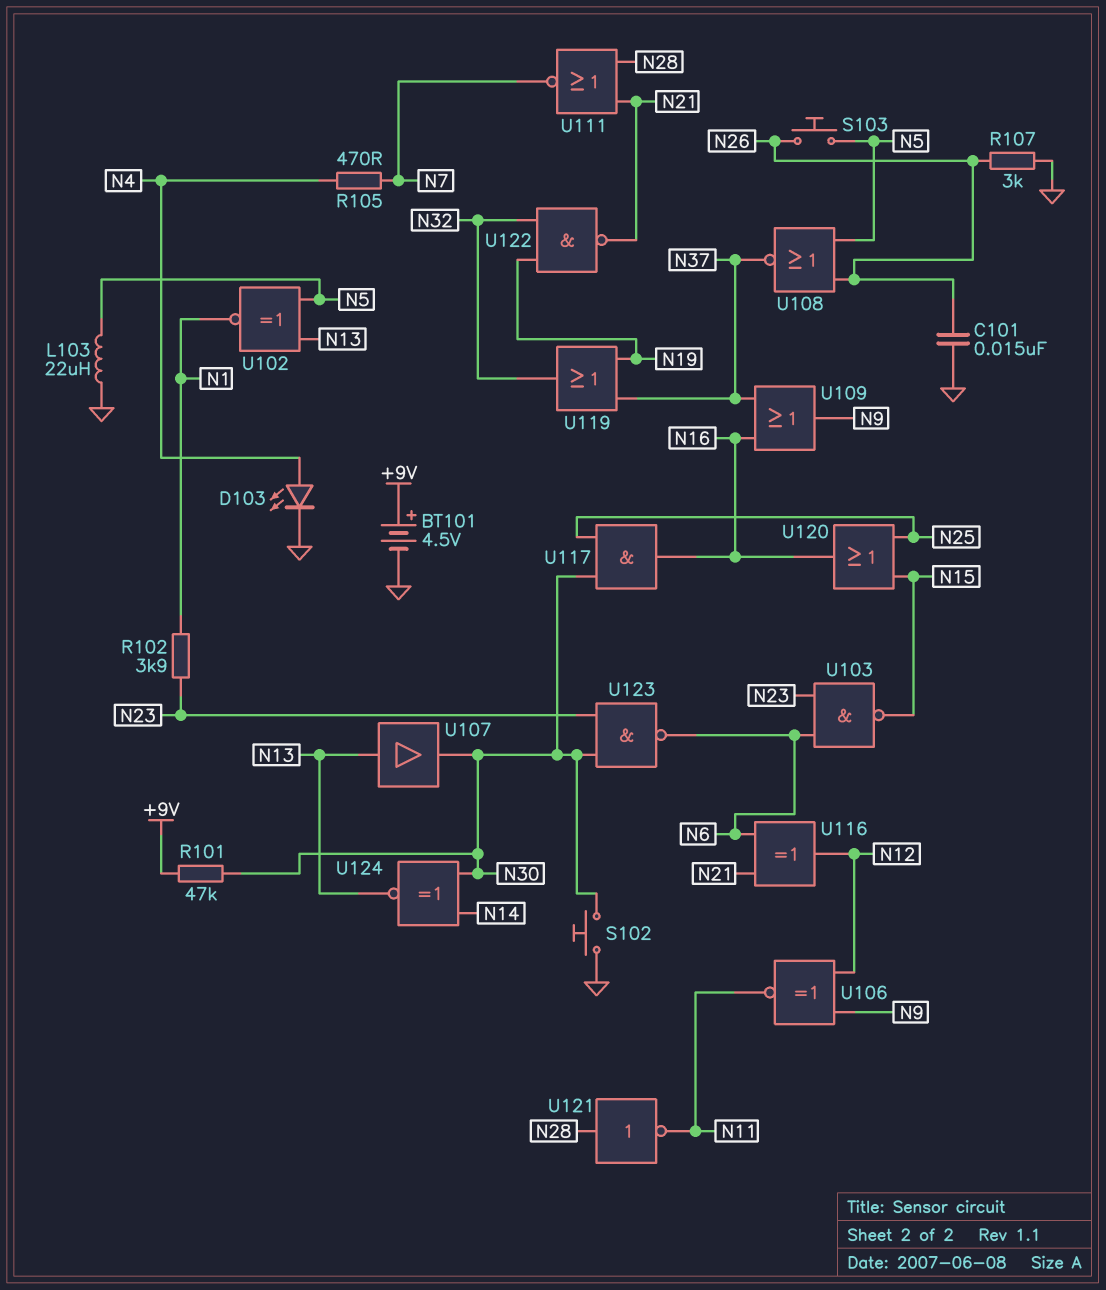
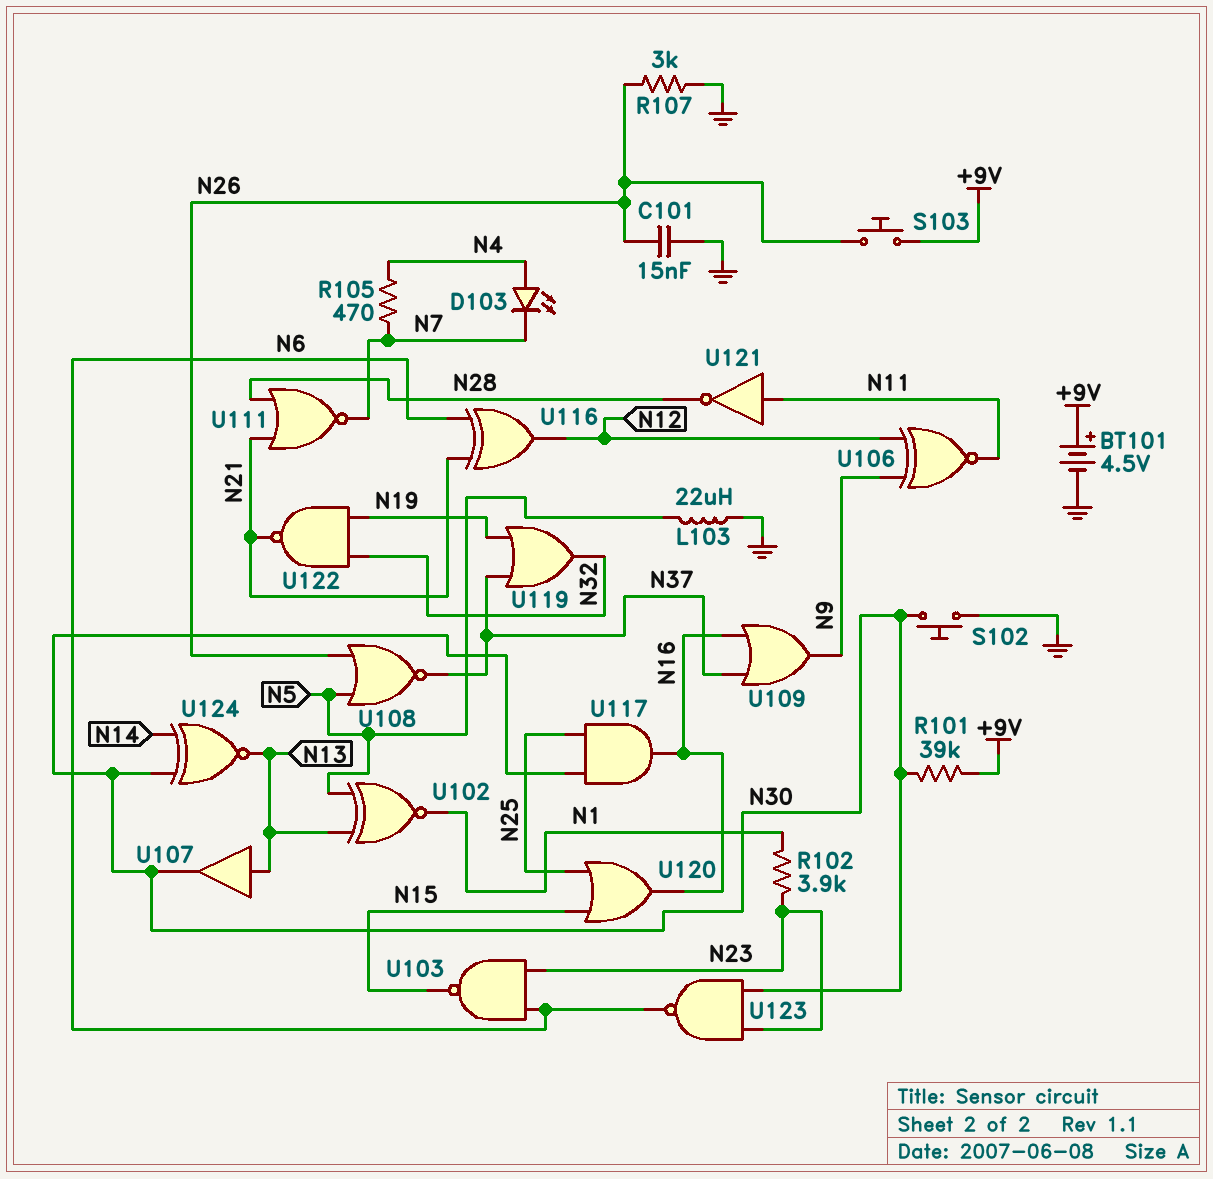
D103: LED (A N4, K GND) -> LED (A N4, K N7)
R101: 47k (+9V, N30) -> 39k (+9V, N30)
S103: button (N5, N26) -> button (+9V, N26)
U121: NOT (in N28, out N11) -> NOT (in N11, out N28)

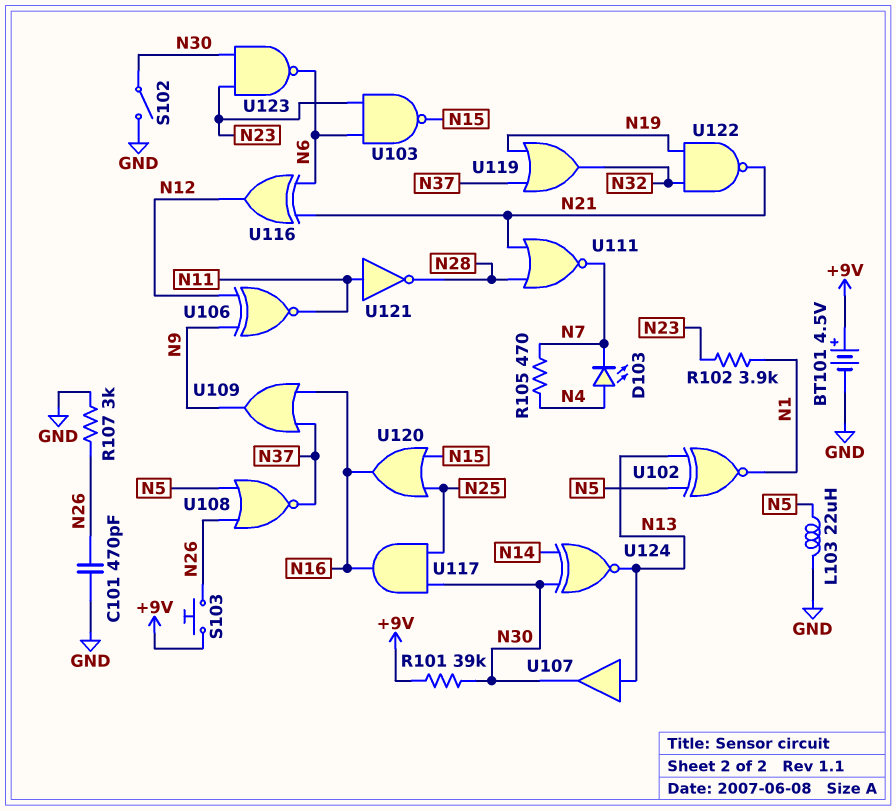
C101: 15nF (GND, N26) -> 470pF (GND, N26)
S102: button (GND, N30) -> switch (GND, N30)

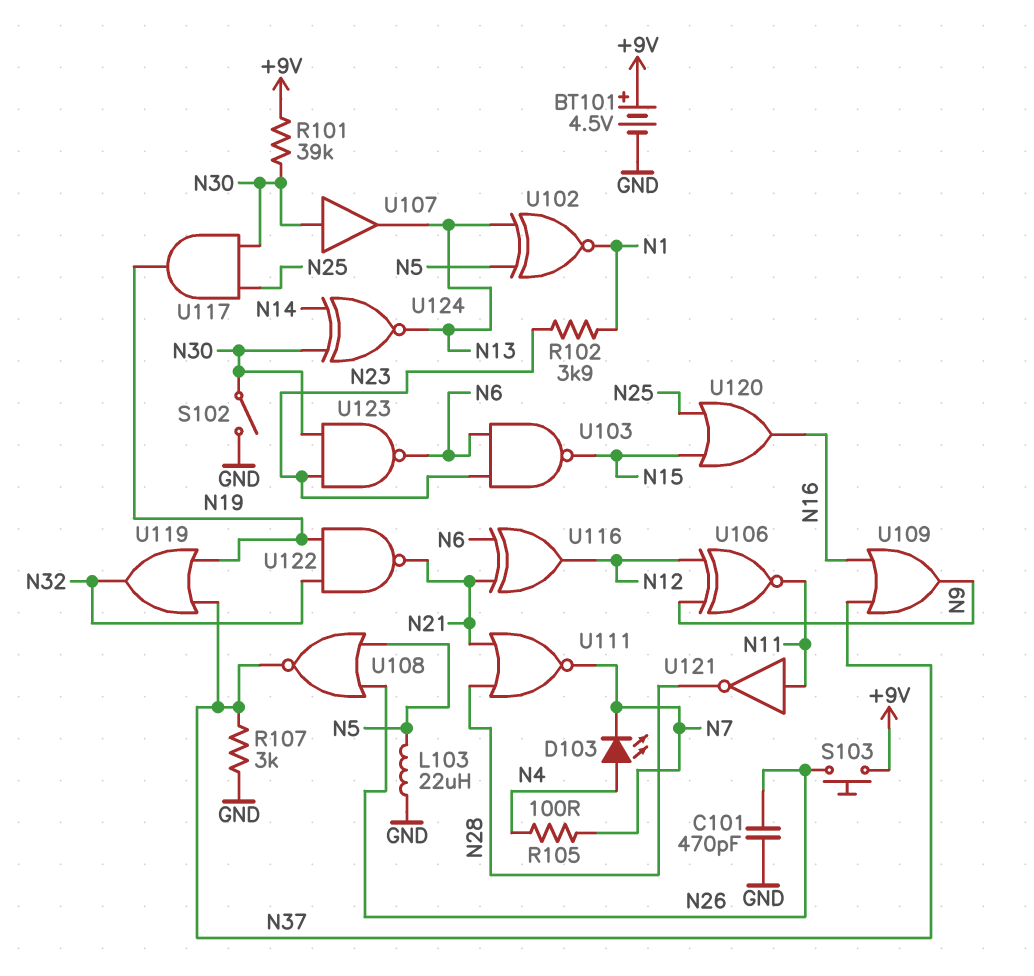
R105: 470 (N4, N7) -> 100 (N4, N7)
R107: 3k (GND, N26) -> 3k (GND, N37)
U107: buffer (in N13, out N30) -> buffer (in N30, out N13)
U117: AND (in N25, in N30, out N16) -> AND (in N25, in N30, out N19)

